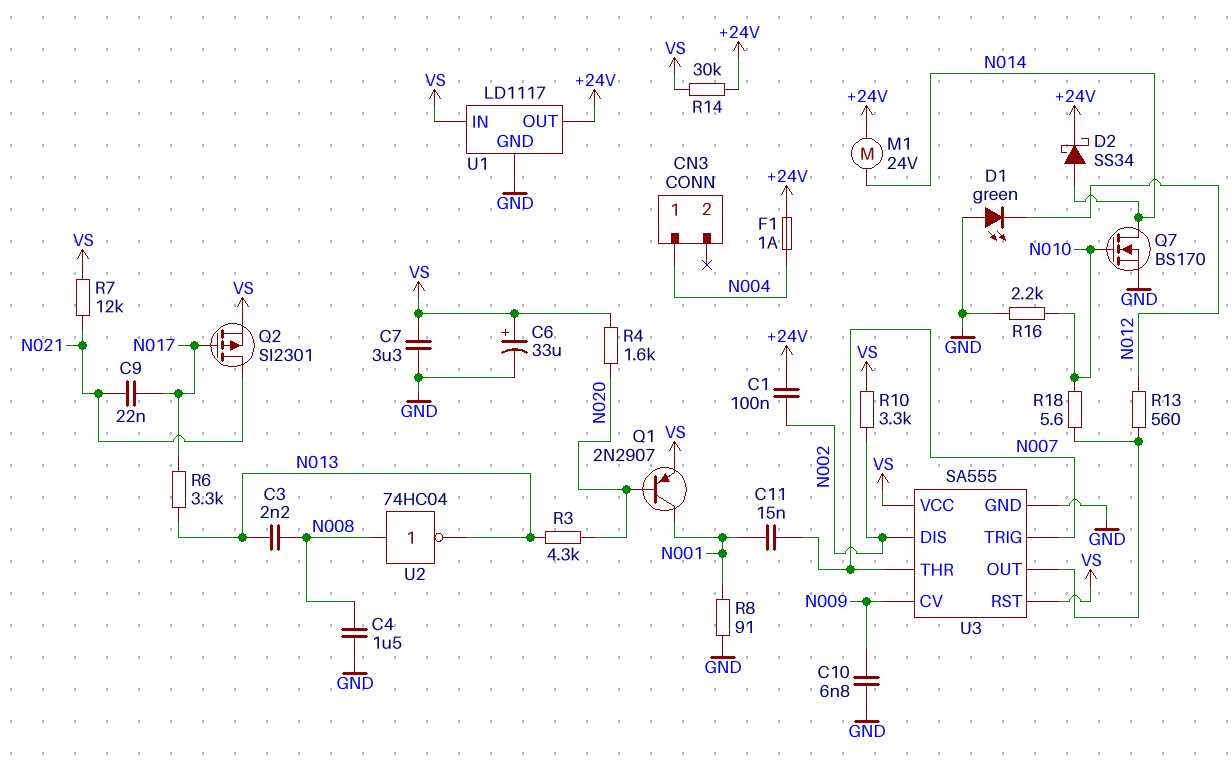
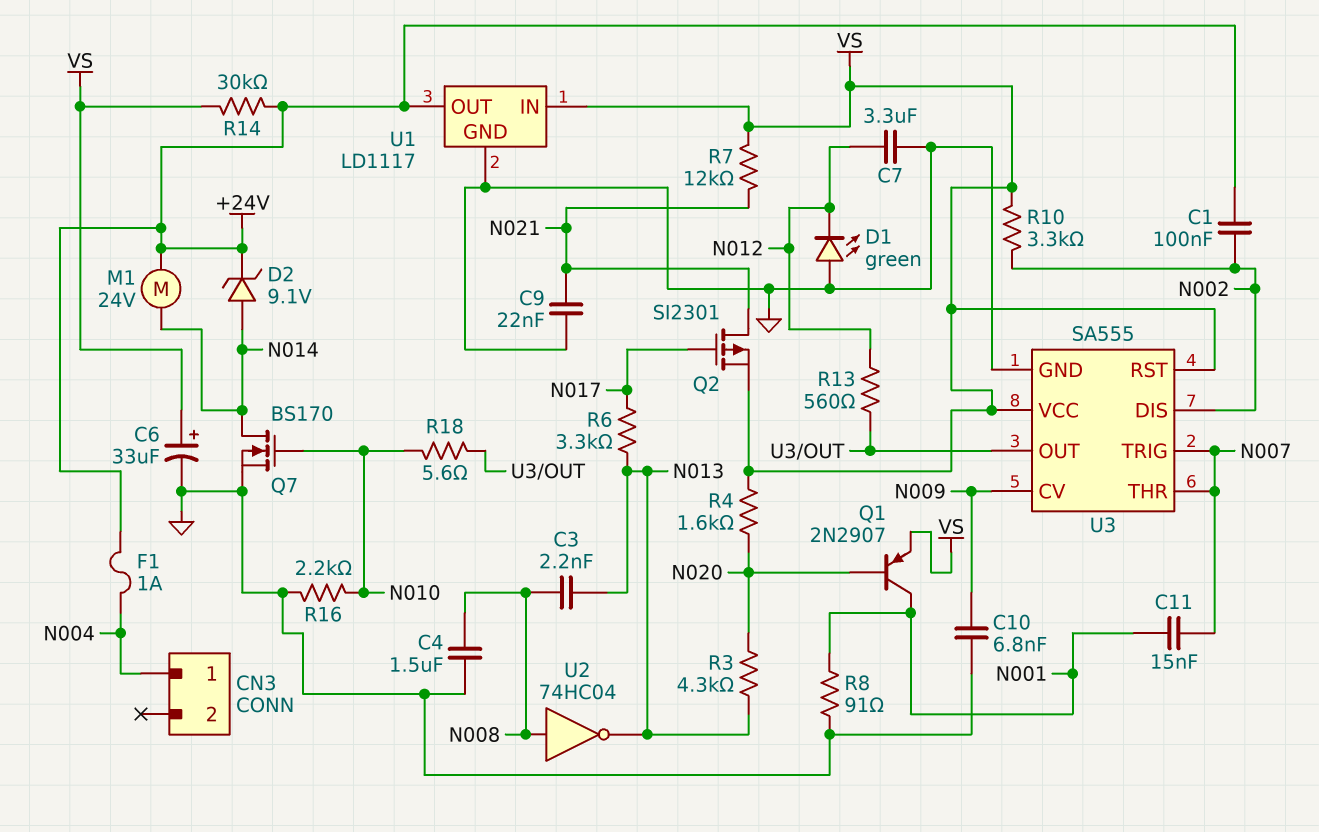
C7: 3.3uF (GND, VS) -> 3.3uF (GND, N012)
C9: 22nF (N017, N021) -> 22nF (GND, N021)
D2: schottky SS34 (A N014, K +24V) -> zener 9.1V (A N014, K +24V)

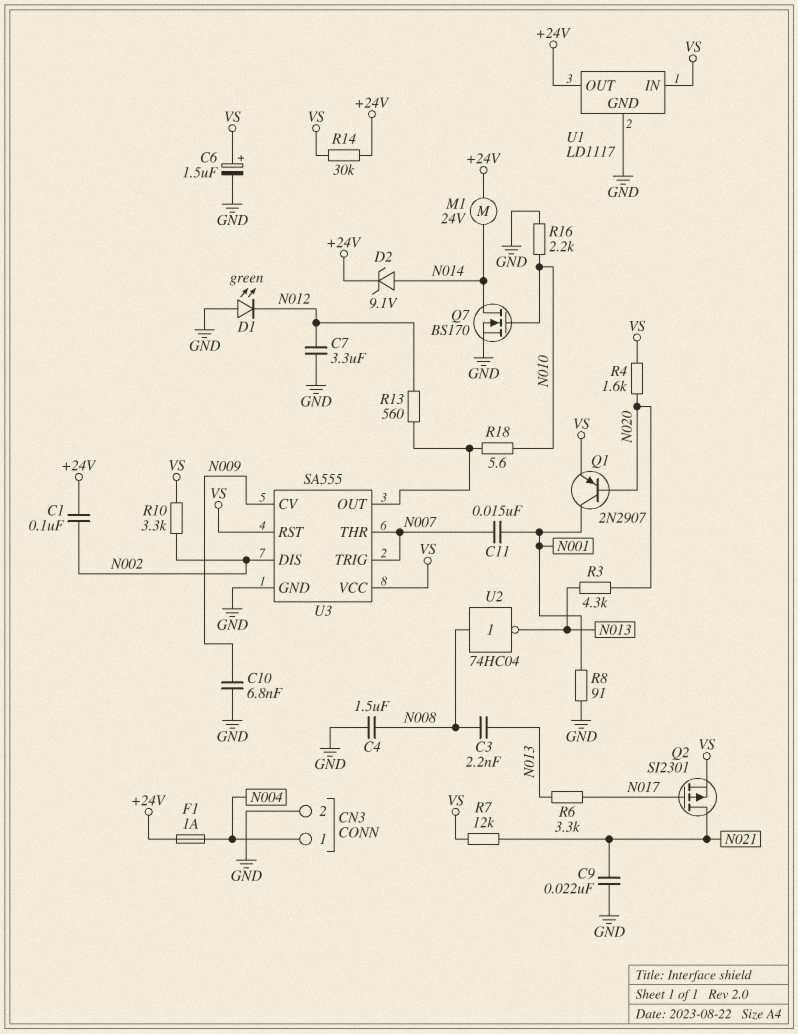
C6: 33uF (plus VS, minus GND) -> 1.5uF (plus VS, minus GND)
CN3 pin 2: none -> GND

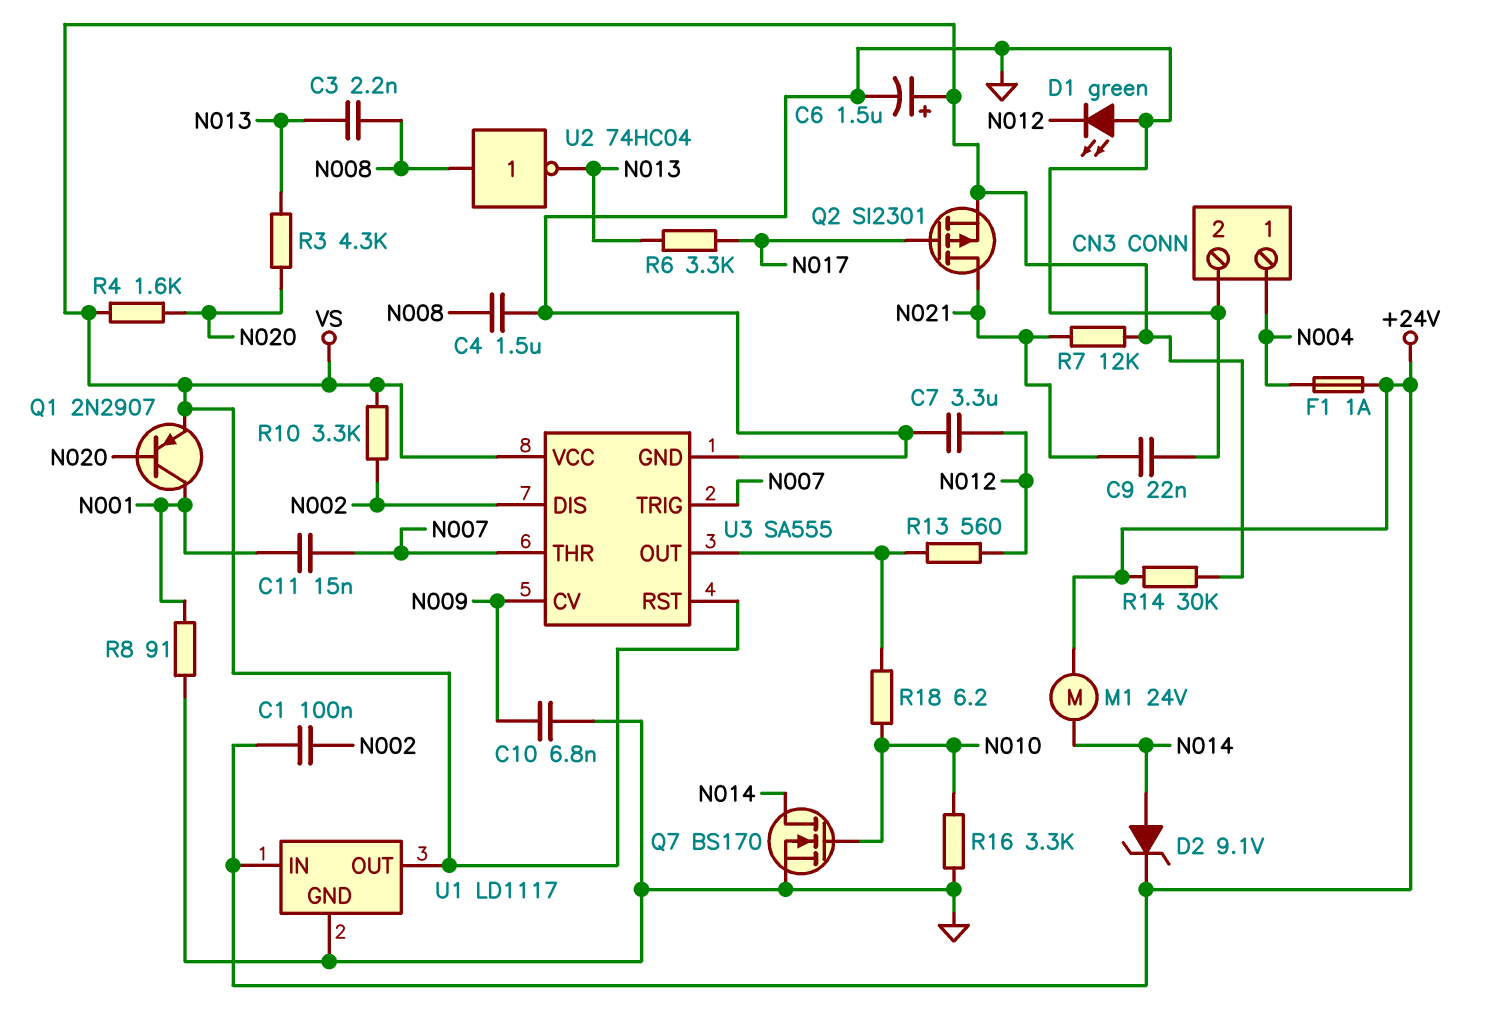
R16: 2.2k (GND, N010) -> 3.3k (GND, N010)
R18: 5.6 (N010, U3/OUT) -> 6.2 (N010, U3/OUT)
U1 pin IN: VS -> +24V
U1 pin OUT: +24V -> VS

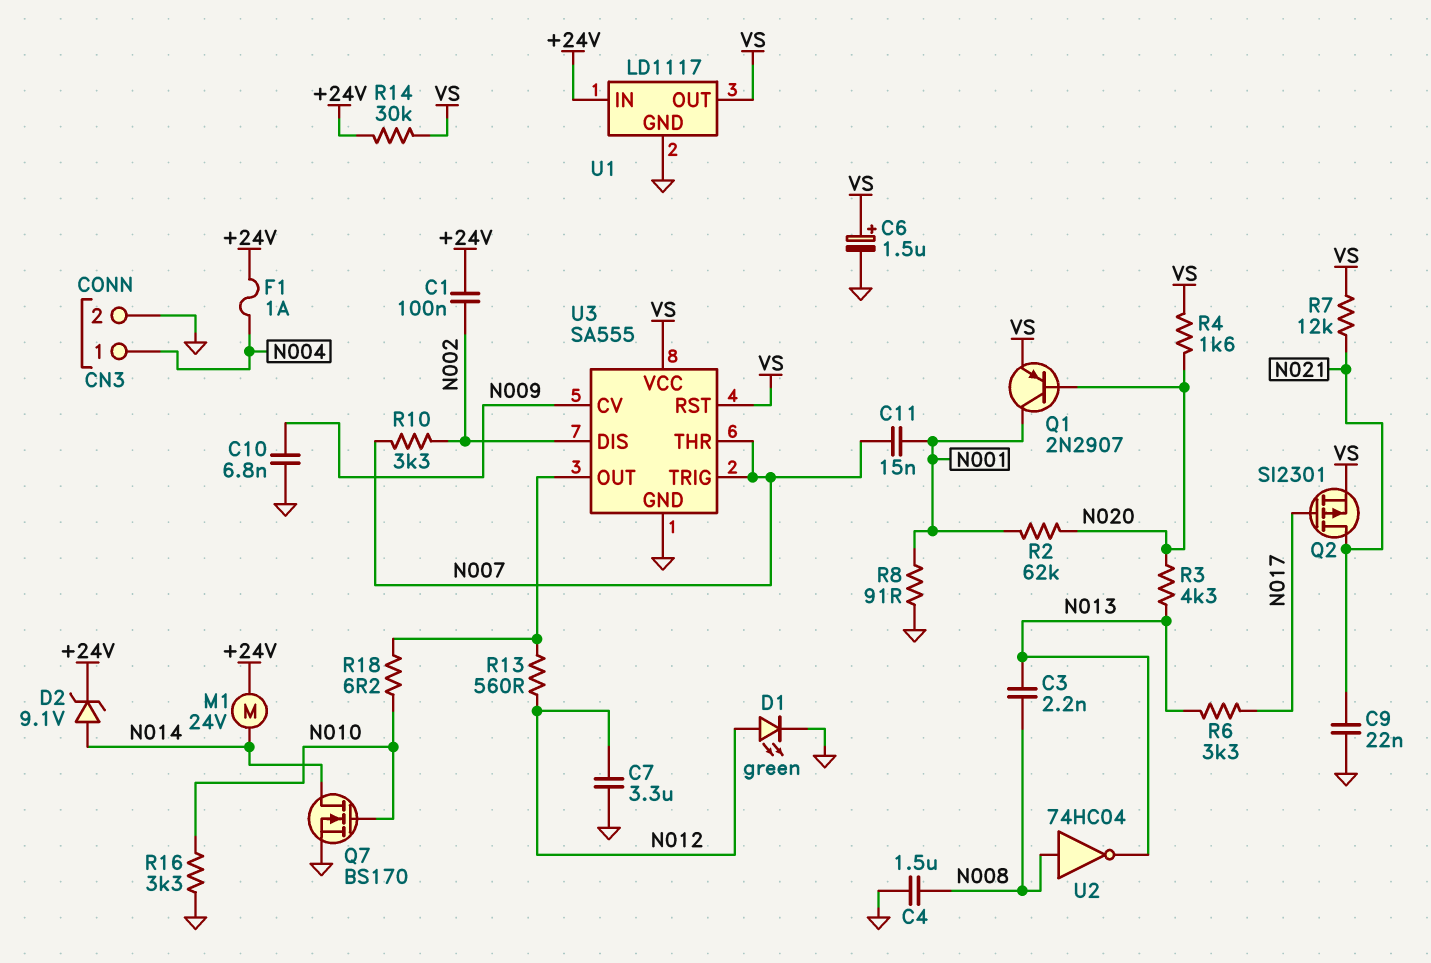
D1: LED green (A GND, K N012) -> LED green (A N012, K GND)
R2: none -> 62k (N001, N020)
R10: 3.3k (N002, VS) -> 3.3k (N002, N007)

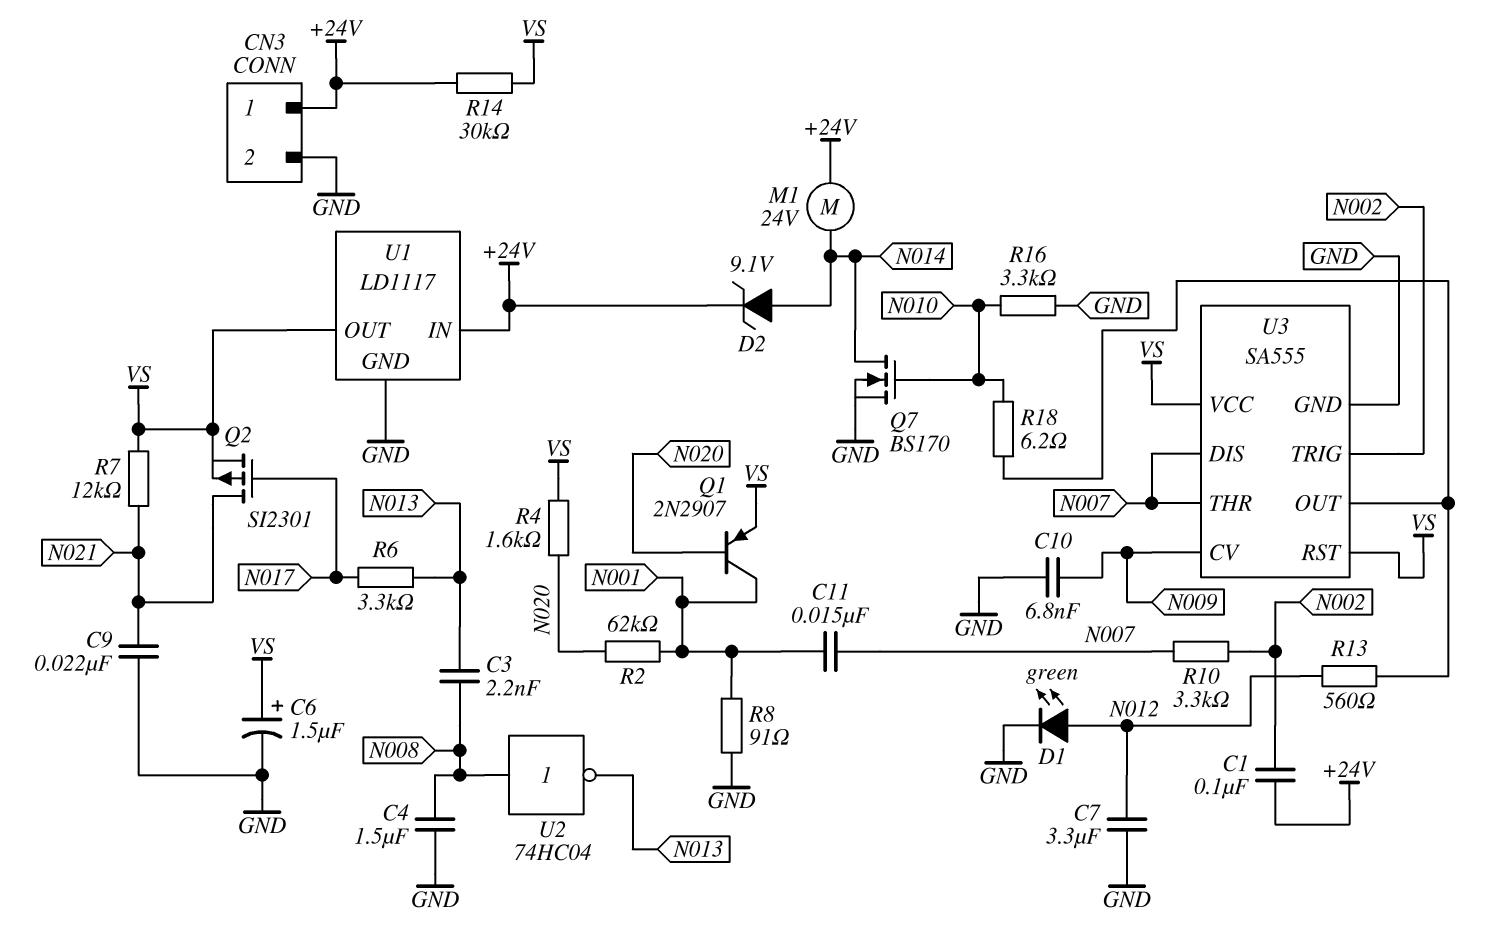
CN3 pin 1: N004 -> +24V
F1: 1A (+24V, N004) -> none
R3: 4.3k (N013, N020) -> none
U3 pin DIS: N002 -> N007
U3 pin TRIG: N007 -> N002

